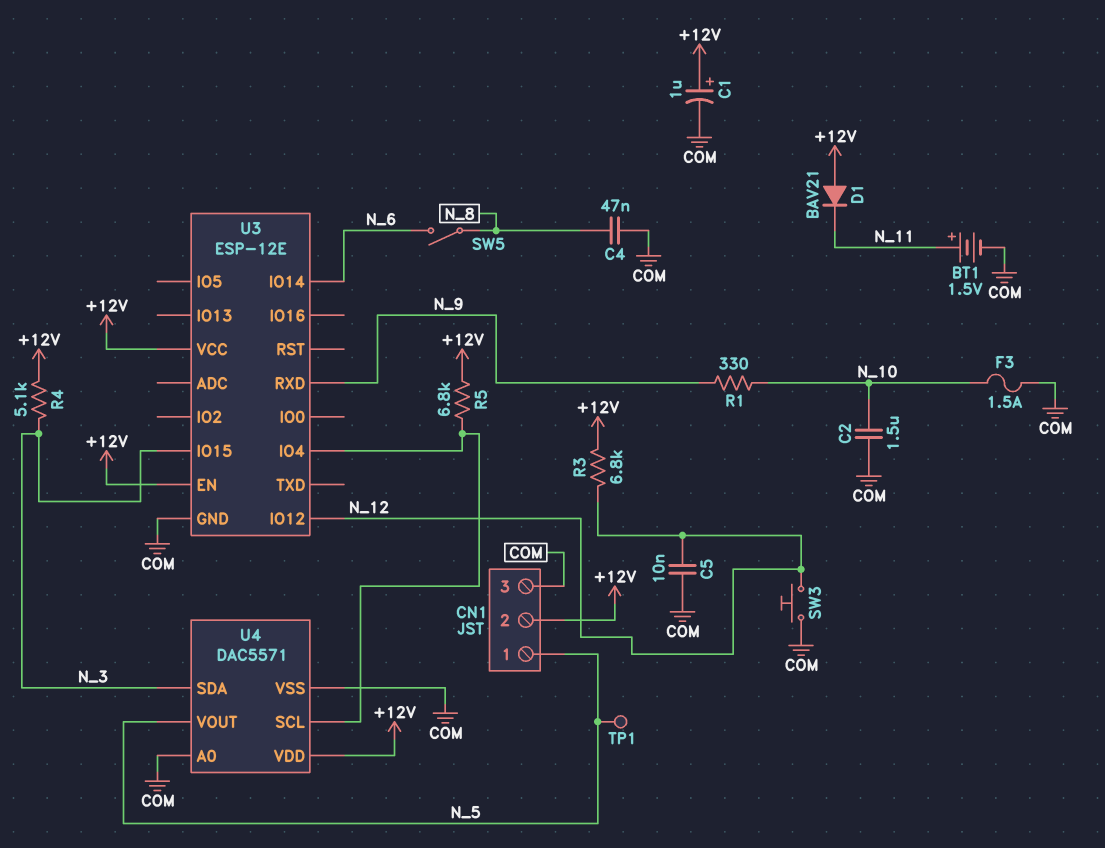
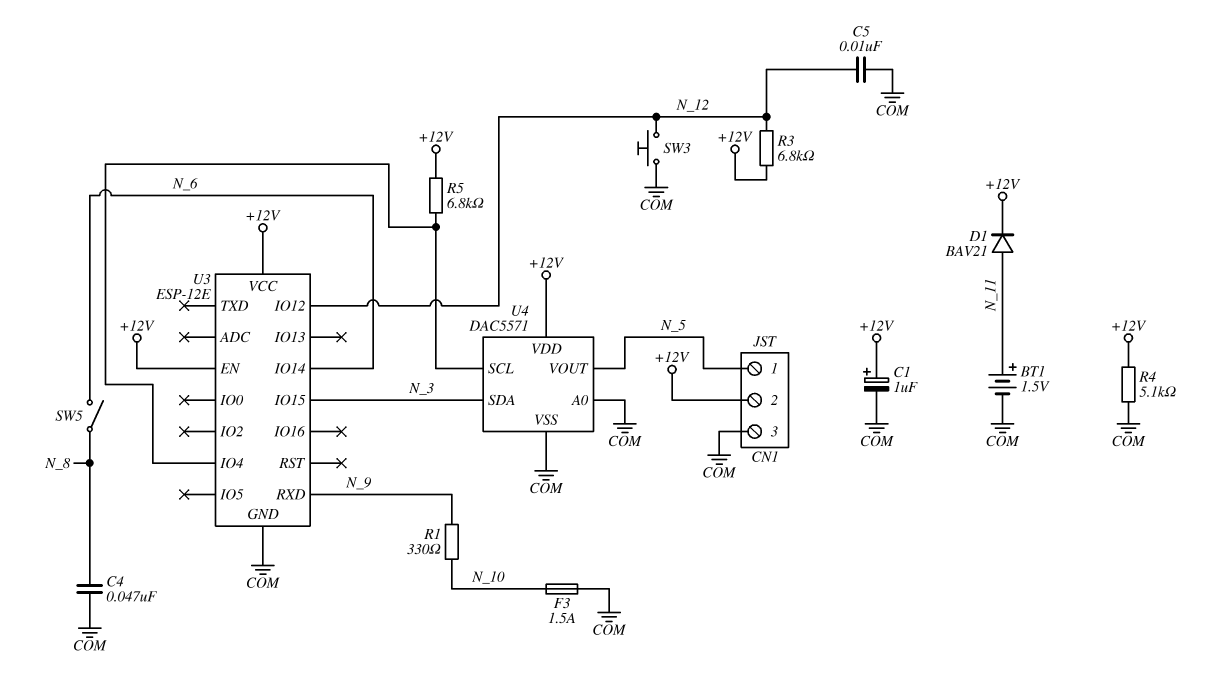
C2: 1.5uF (COM, N_10) -> none
D1: diode BAV21 (A +12V, K N_11) -> diode BAV21 (A N_11, K +12V)
R4: 5.1k (+12V, N_3) -> 5.1k (+12V, COM)
TP1: test point (N_5) -> none

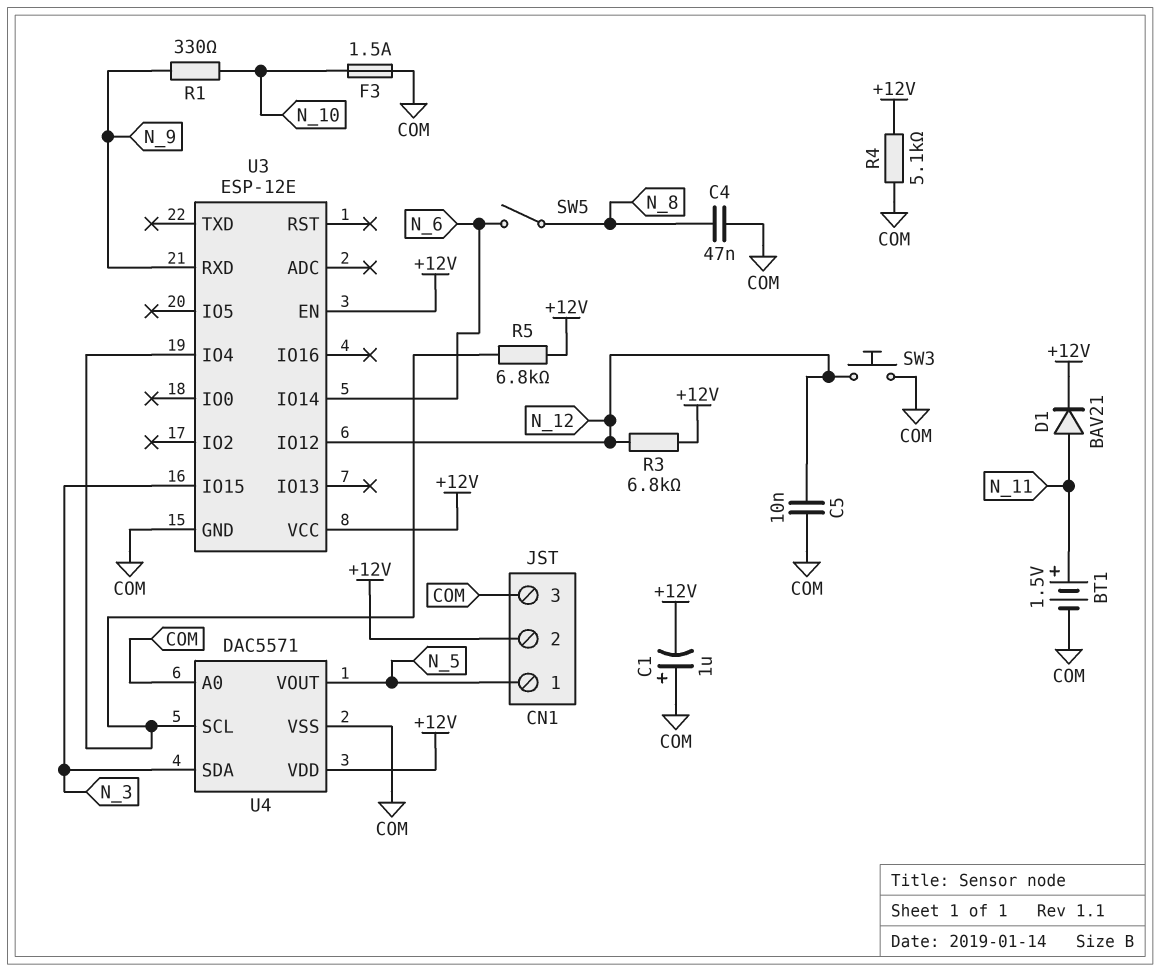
C1: 1uF (plus +12V, minus COM) -> 1uF (plus COM, minus +12V)

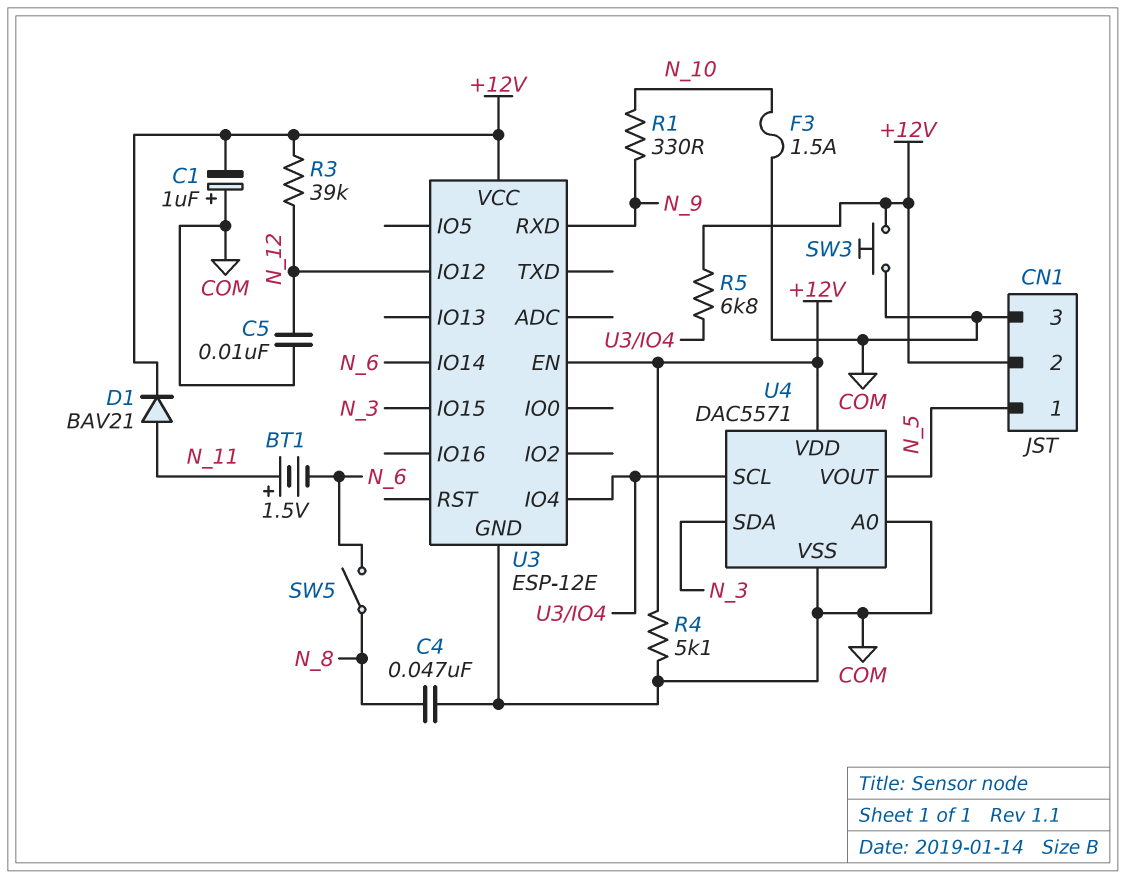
BT1: 1.5V (plus N_11, minus COM) -> 1.5V (plus N_11, minus N_6)
R3: 6.8k (+12V, N_12) -> 39k (+12V, N_12)
SW3: button (COM, N_12) -> button (+12V, COM)

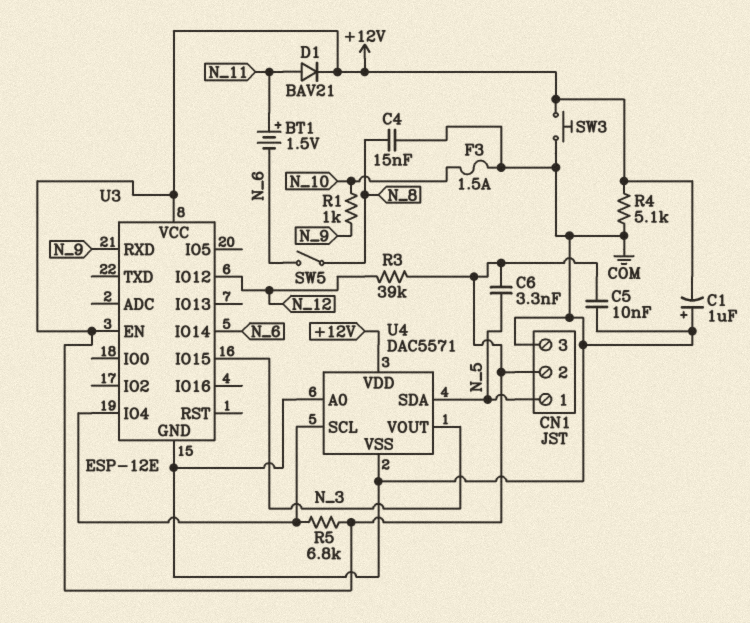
C4: 47nF (COM, N_8) -> 15nF (COM, N_8)
C5: 10nF (COM, N_12) -> 10nF (+12V, COM)
C6: none -> 3.3nF (+12V, N_5)
R1: 330 (N_9, N_10) -> 1k (N_9, N_10)
U4 pin SDA: N_3 -> N_5
U4 pin VOUT: N_5 -> N_3

